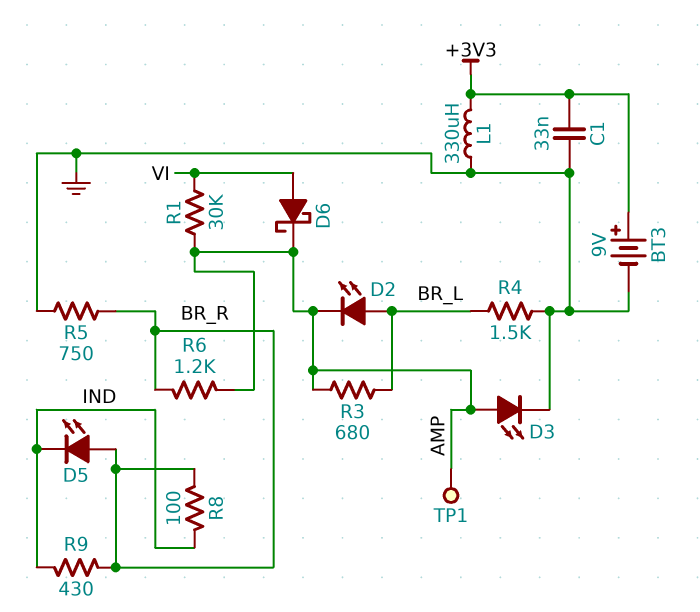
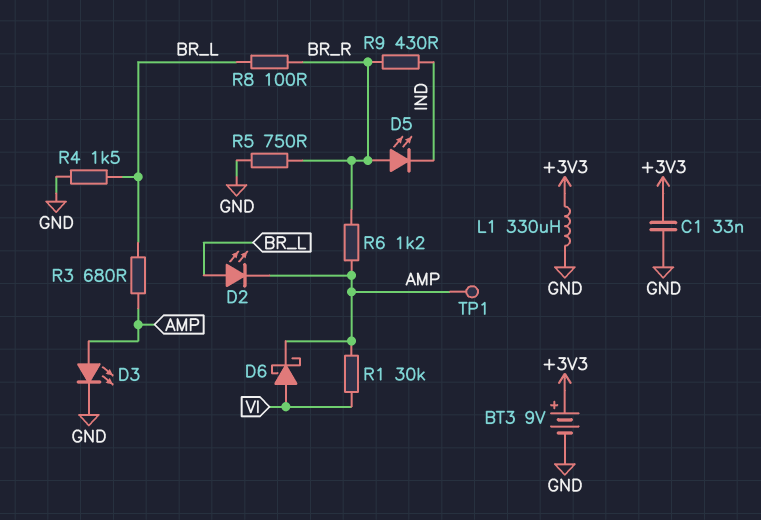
R8: 100 (BR_R, IND) -> 100 (BR_L, BR_R)

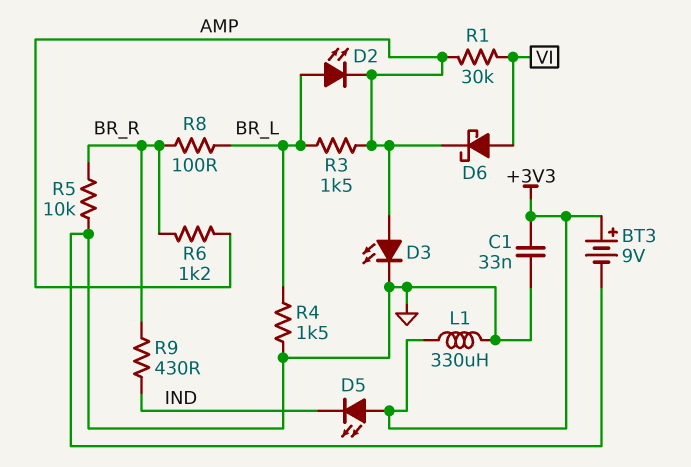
D5: LED (A BR_R, K IND) -> LED (A +3V3, K IND)
R3: 680 (AMP, BR_L) -> 1.5k (AMP, BR_L)
R5: 750 (BR_R, GND) -> 10k (BR_R, GND)
TP1: test point (AMP) -> none

